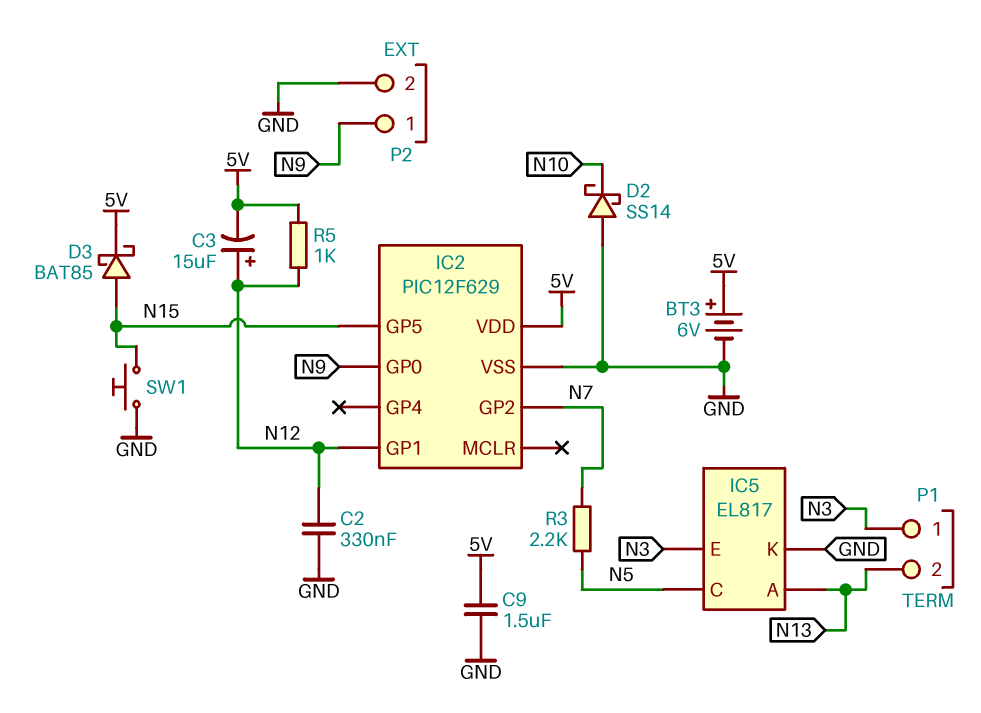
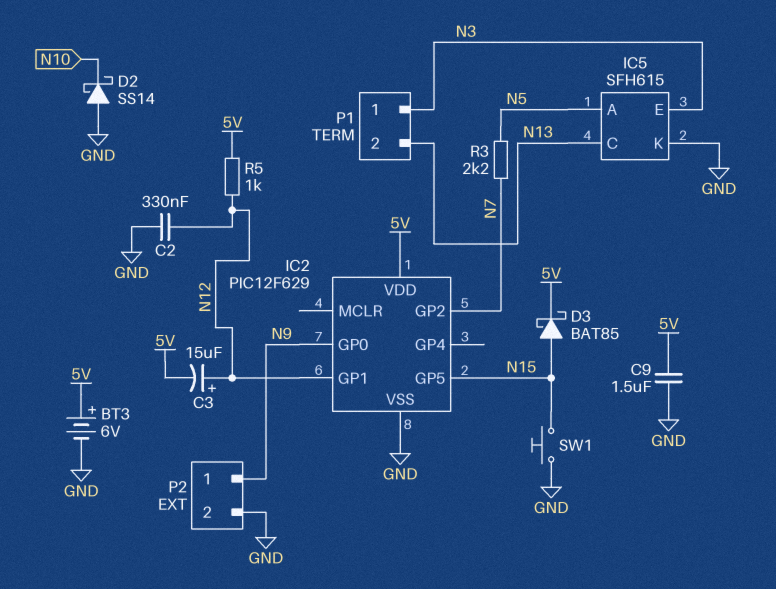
IC5: EL817 -> SFH615
IC5 pin A: N13 -> N5
IC5 pin C: N5 -> N13

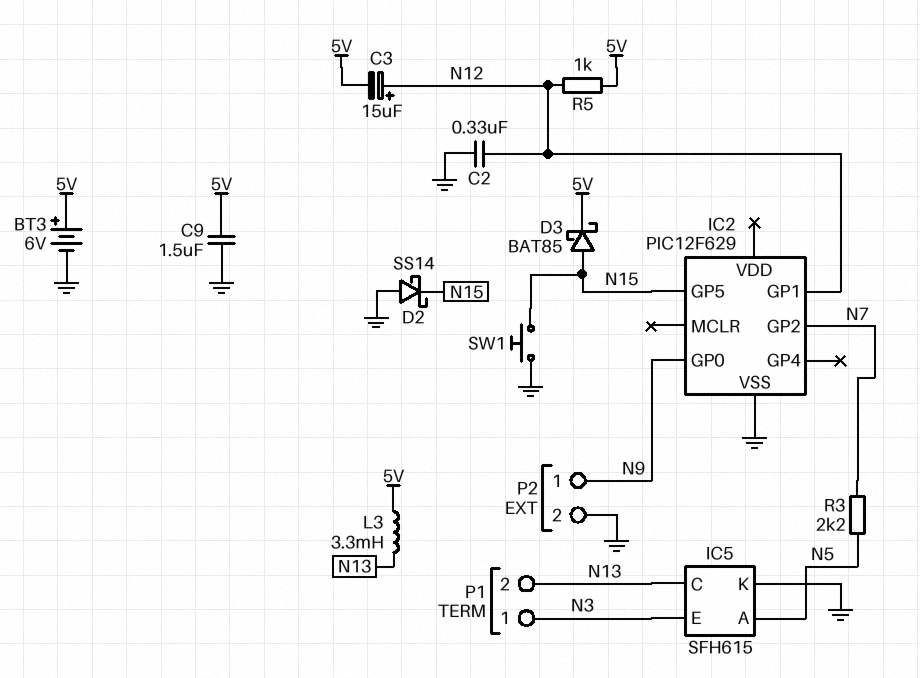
D2: schottky SS14 (A GND, K N10) -> schottky SS14 (A GND, K N15)
IC2 pin VDD: 5V -> none
L3: none -> 3.3mH (5V, N13)

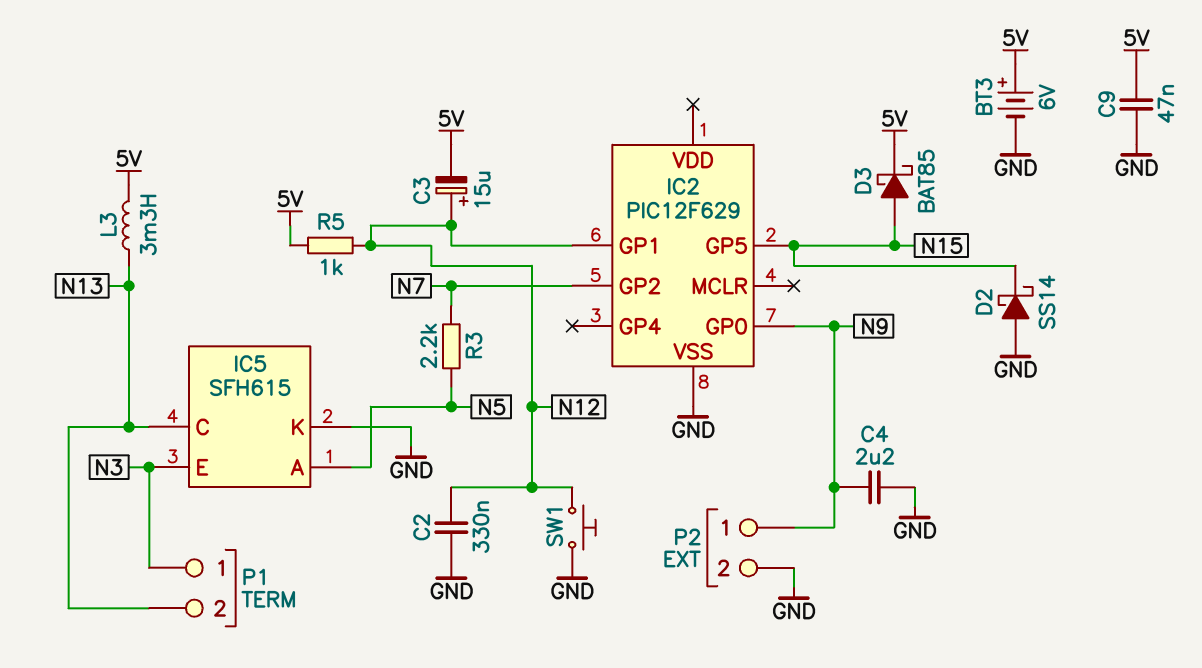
C4: none -> 2.2uF (GND, N9)
C9: 1.5uF (5V, GND) -> 47nF (5V, GND)
SW1: button (GND, N15) -> button (GND, N12)

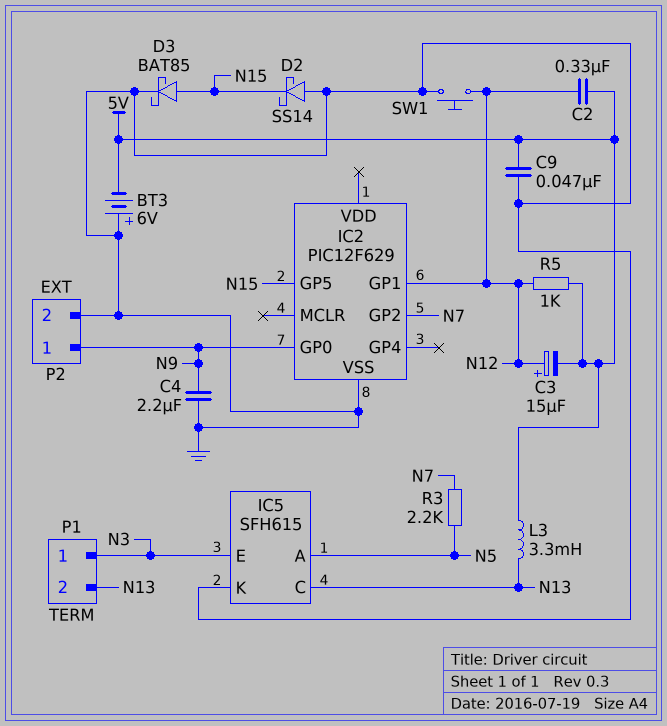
BT3: 6V (plus 5V, minus GND) -> 6V (plus GND, minus 5V)
C2: 330nF (GND, N12) -> 330nF (5V, N12)
D3: schottky BAT85 (A N15, K 5V) -> schottky BAT85 (A N15, K GND)

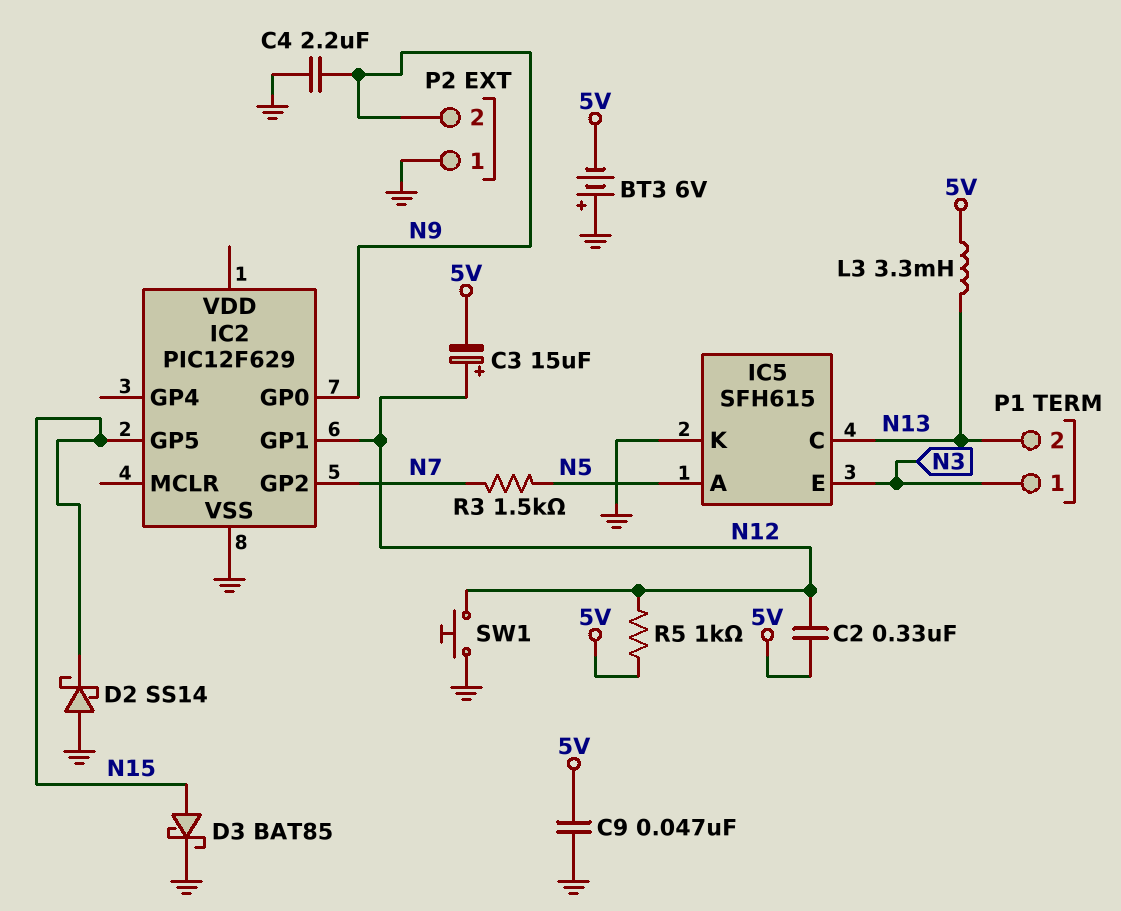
P2 pin 1: N9 -> GND
P2 pin 2: GND -> N9
R3: 2.2k (N5, N7) -> 1.5k (N5, N7)

